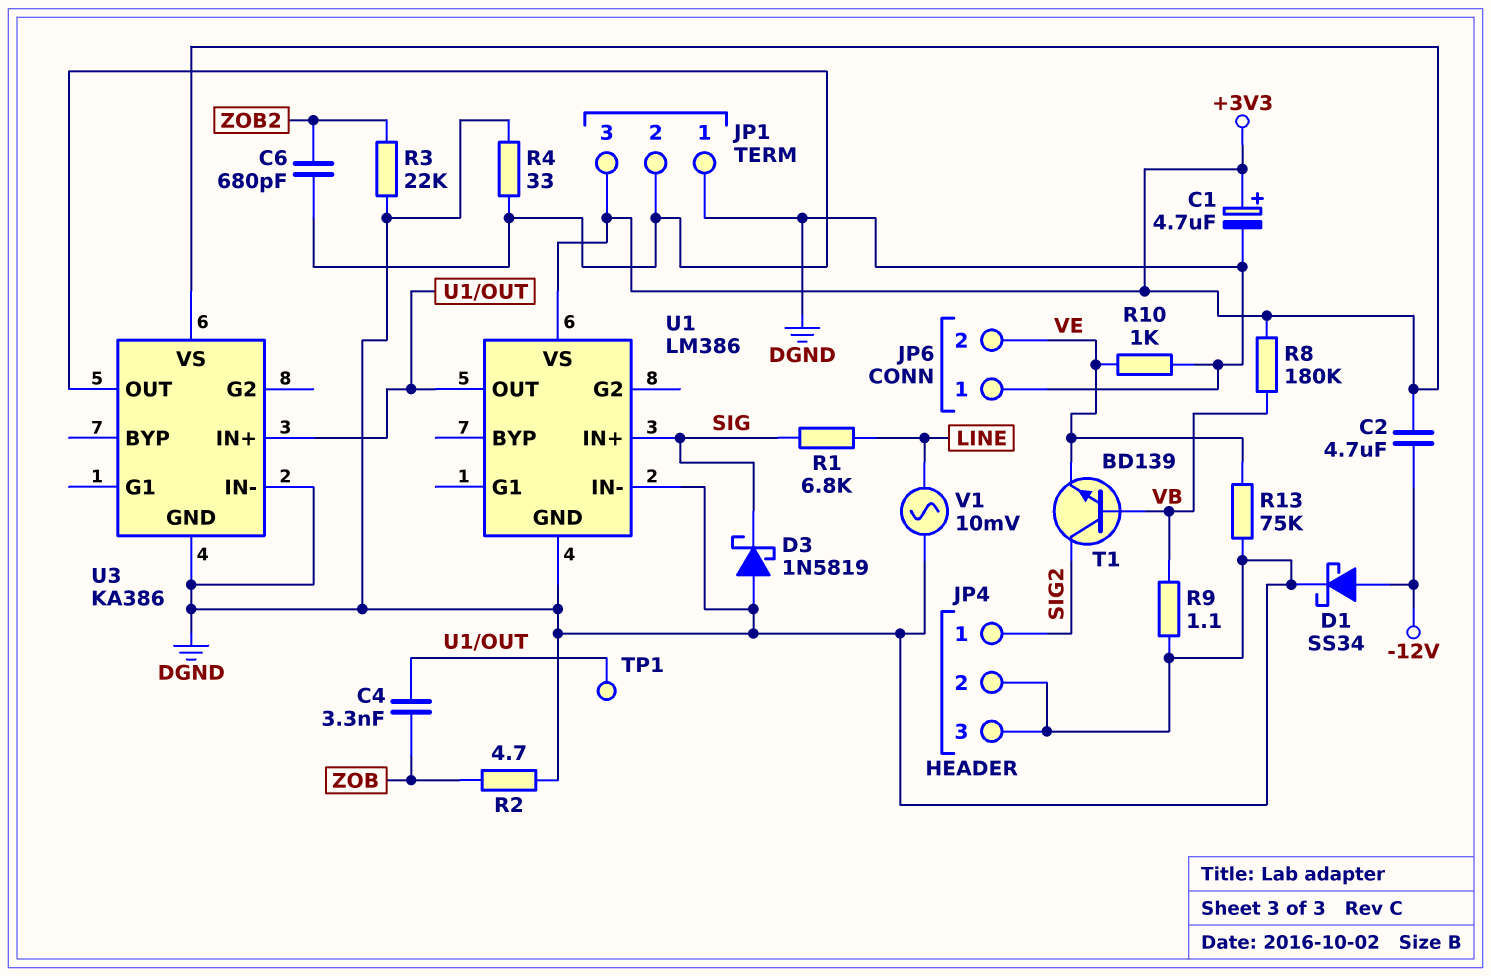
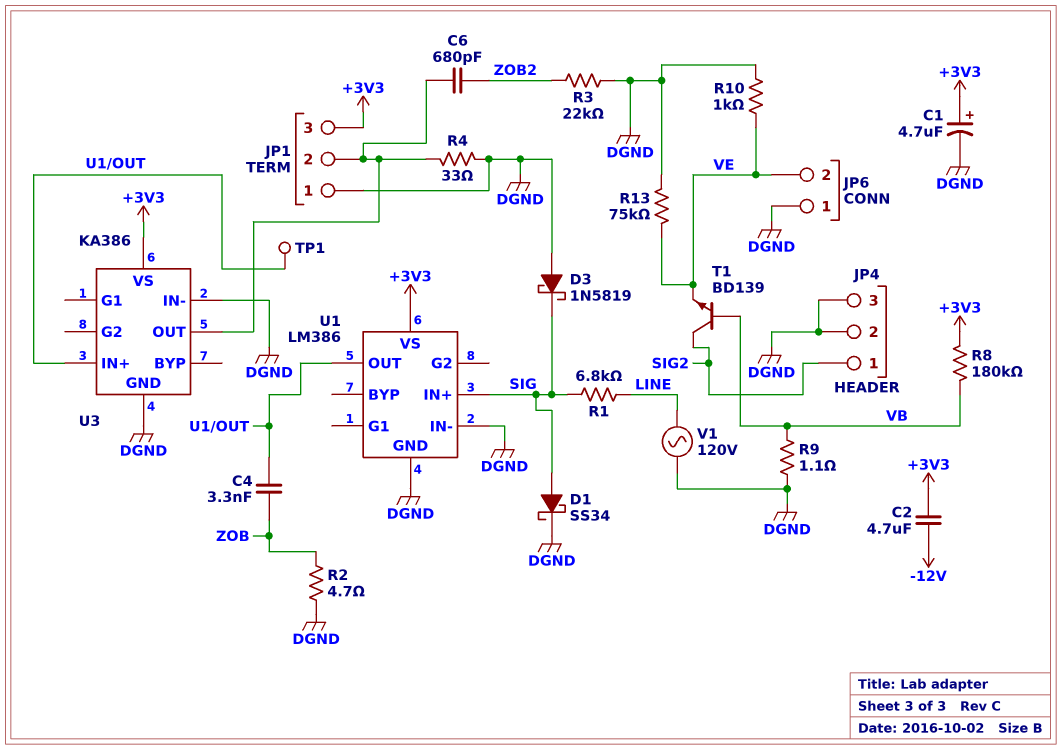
D1: schottky SS34 (A -12V, K DGND) -> schottky SS34 (A SIG, K DGND)
V1: AC 10mV (DGND, LINE) -> AC 120V (DGND, LINE)

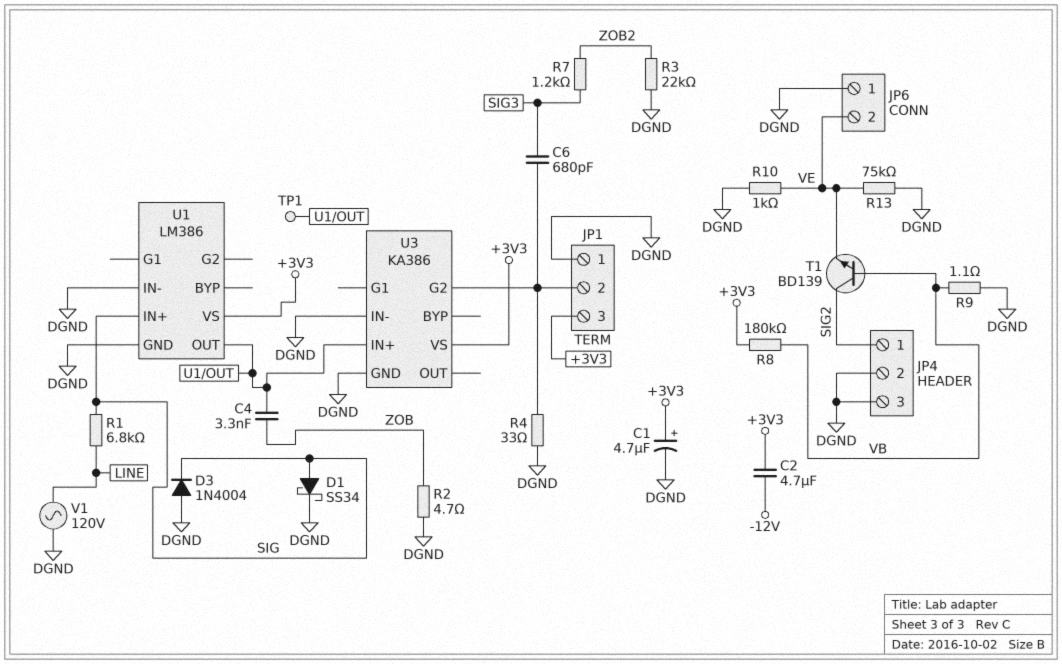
C6: 680pF (JP1/2, ZOB2) -> 680pF (JP1/2, SIG3)
D3: schottky 1N5819 (A DGND, K SIG) -> diode 1N4004 (A DGND, K SIG)
R7: none -> 1.2k (SIG3, ZOB2)
U3 pin G2: none -> JP1/2
U3 pin OUT: JP1/2 -> none

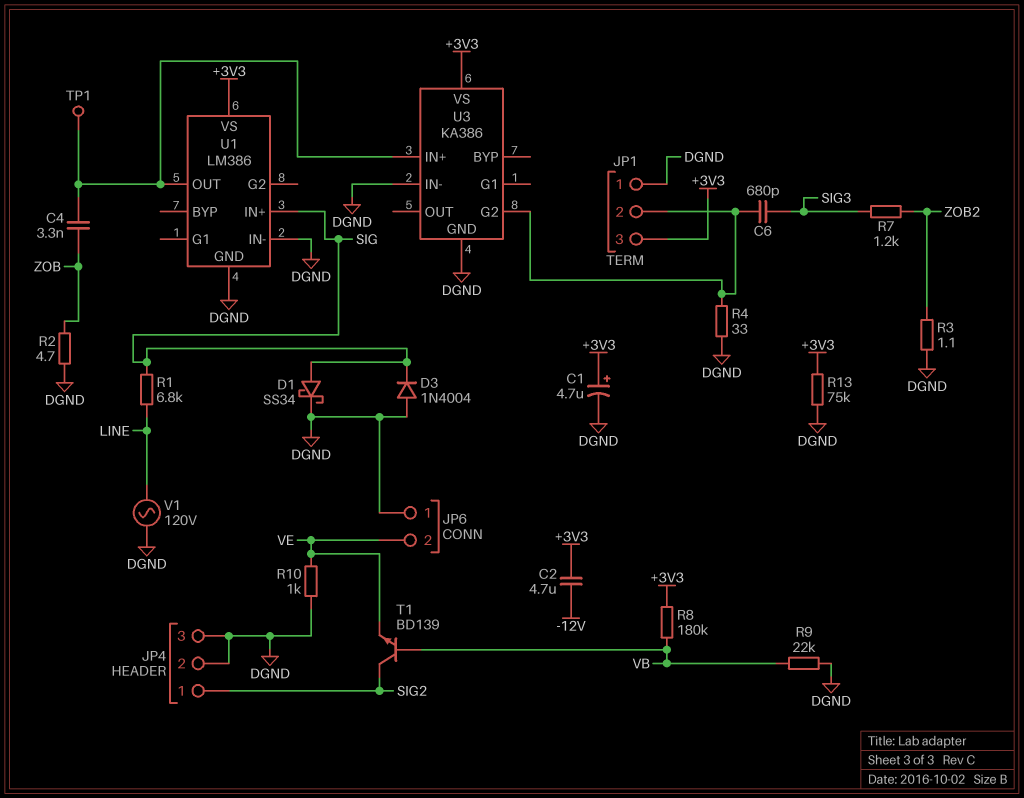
R3: 22k (DGND, ZOB2) -> 1.1 (DGND, ZOB2)
R9: 1.1 (DGND, VB) -> 22k (DGND, VB)
R13: 75k (DGND, VE) -> 75k (+3V3, DGND)

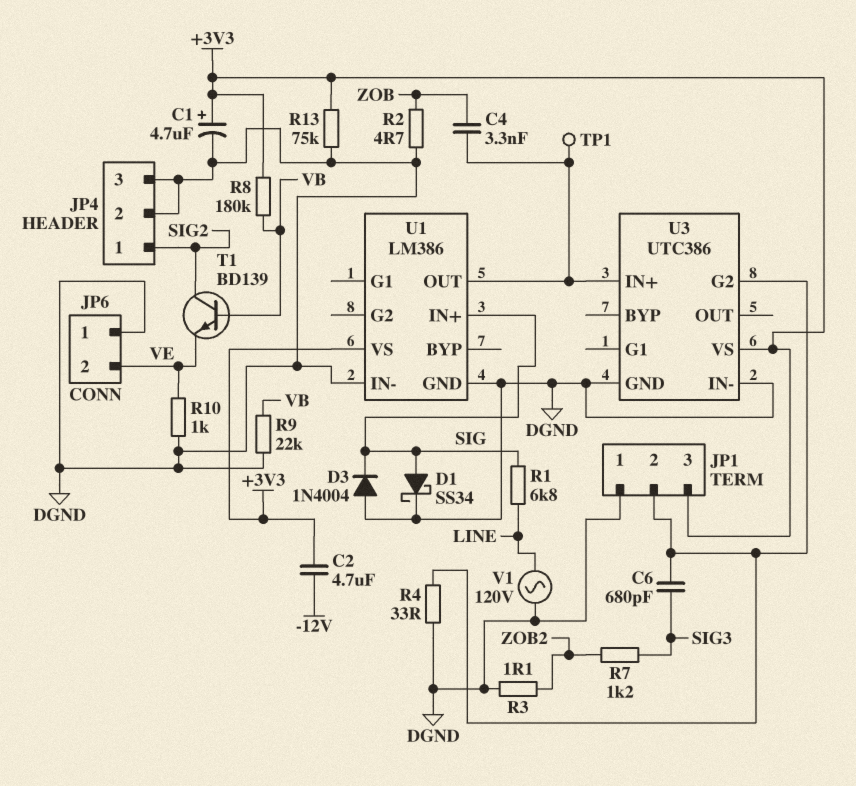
U3: KA386 -> UTC386

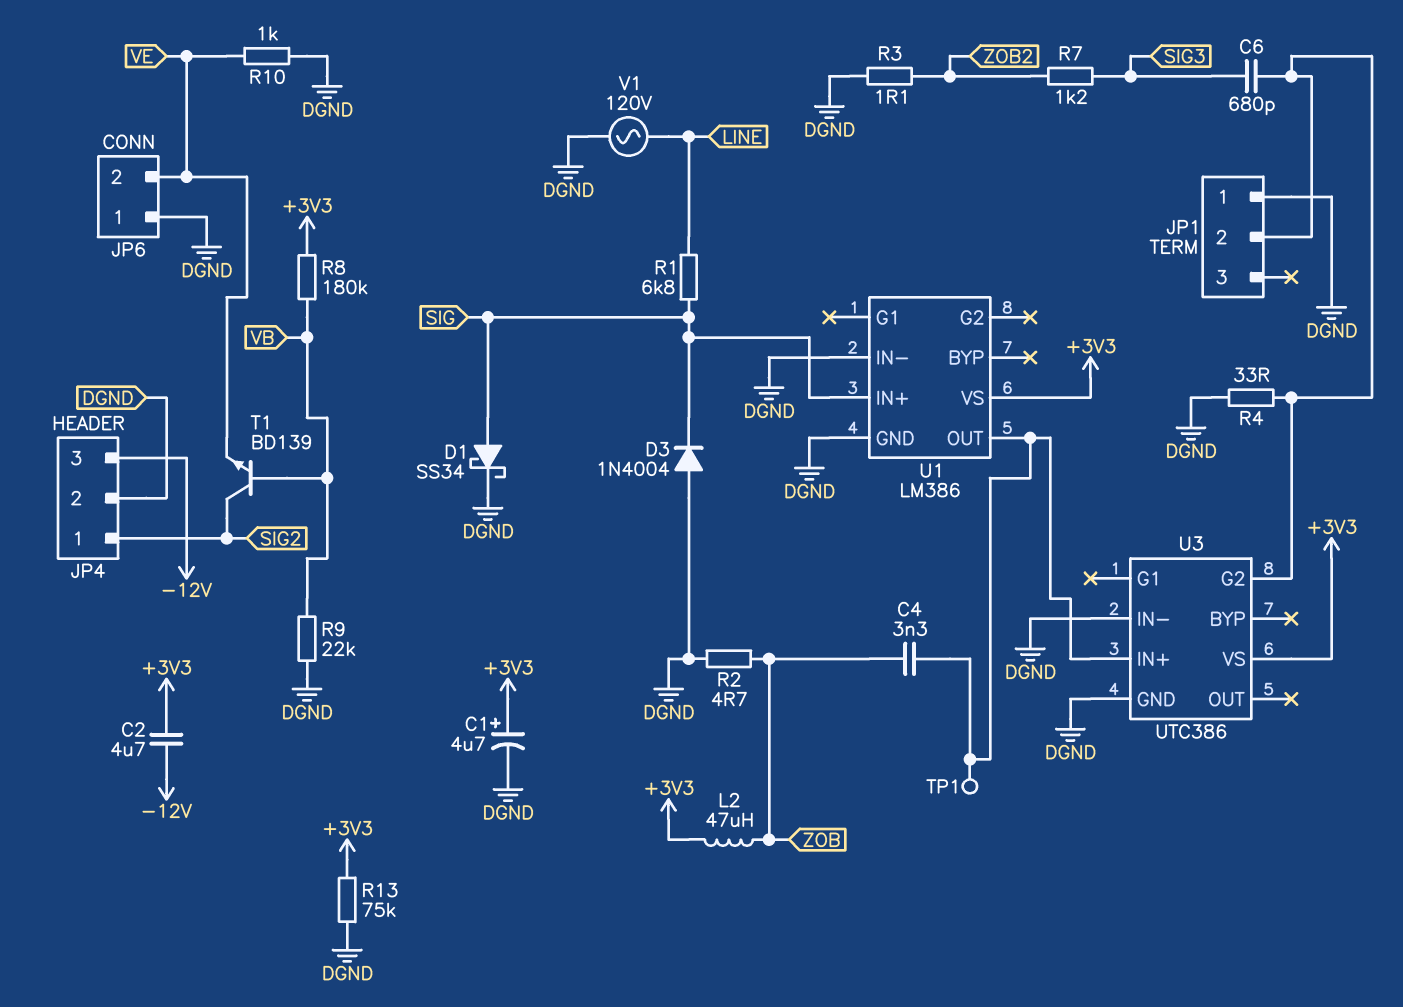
JP1 pin 3: +3V3 -> none
JP4 pin 3: DGND -> -12V
L2: none -> 47uH (+3V3, ZOB)

